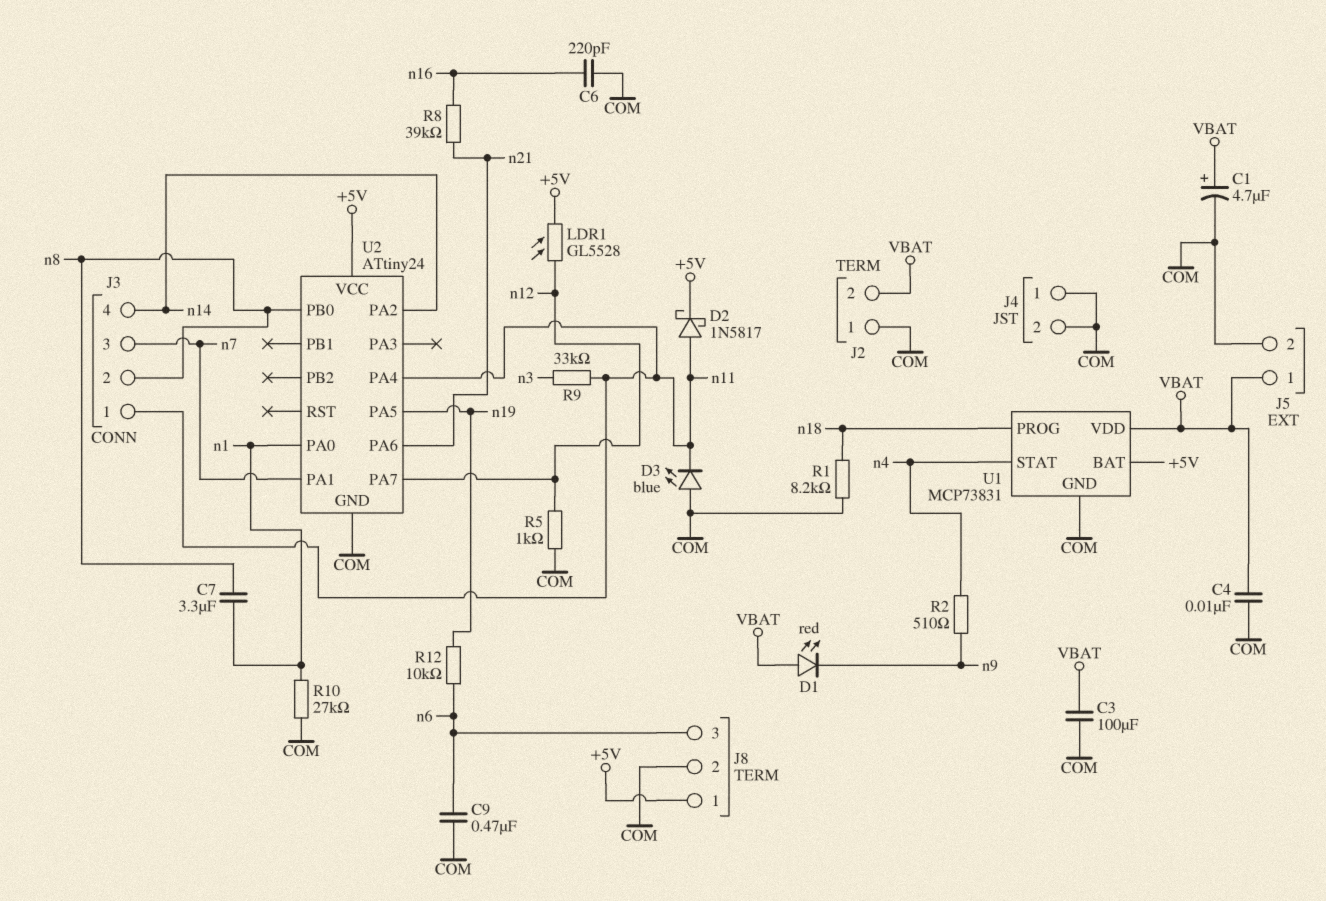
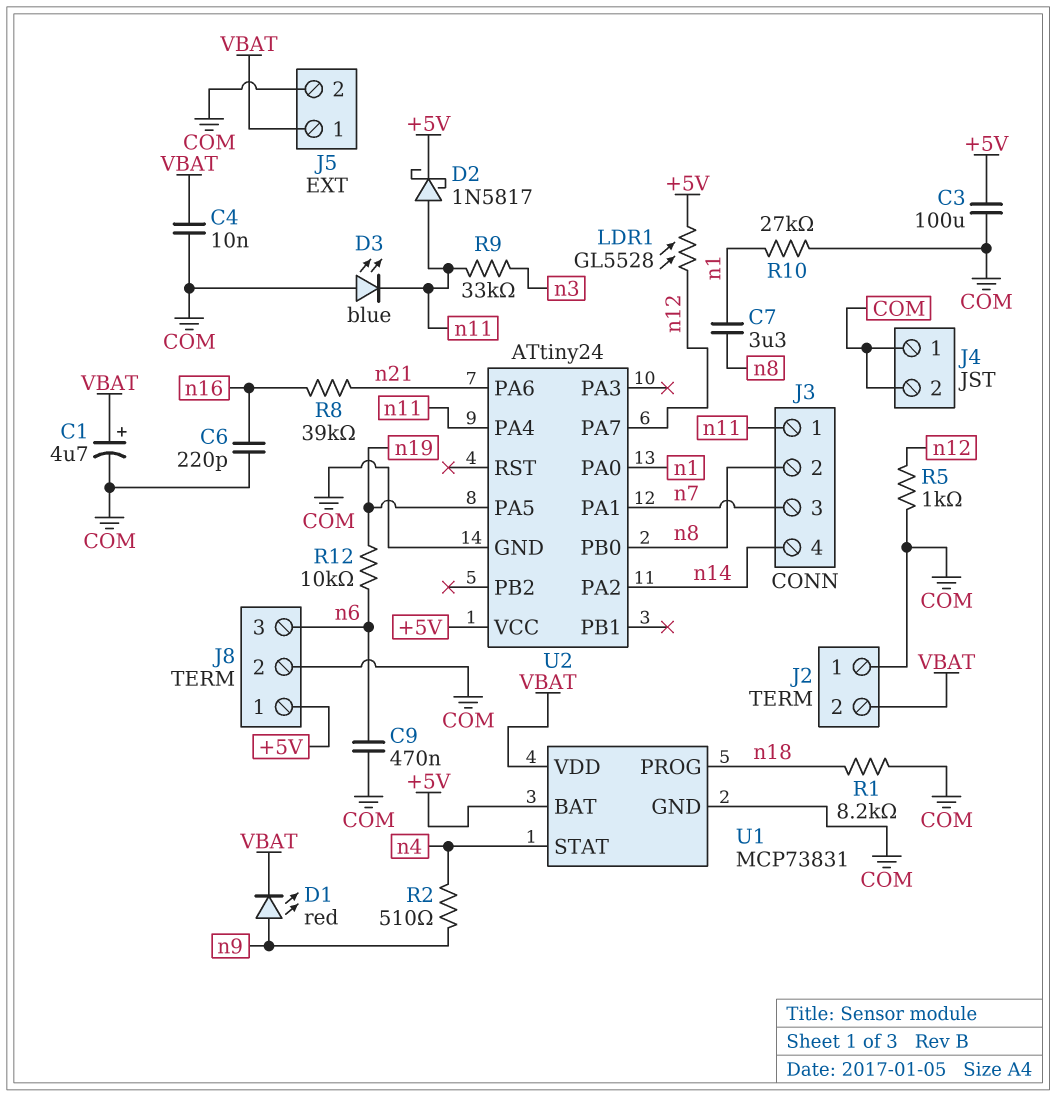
C3: 100uF (COM, VBAT) -> 100uF (+5V, COM)
D1: LED red (A VBAT, K n9) -> LED red (A n9, K VBAT)

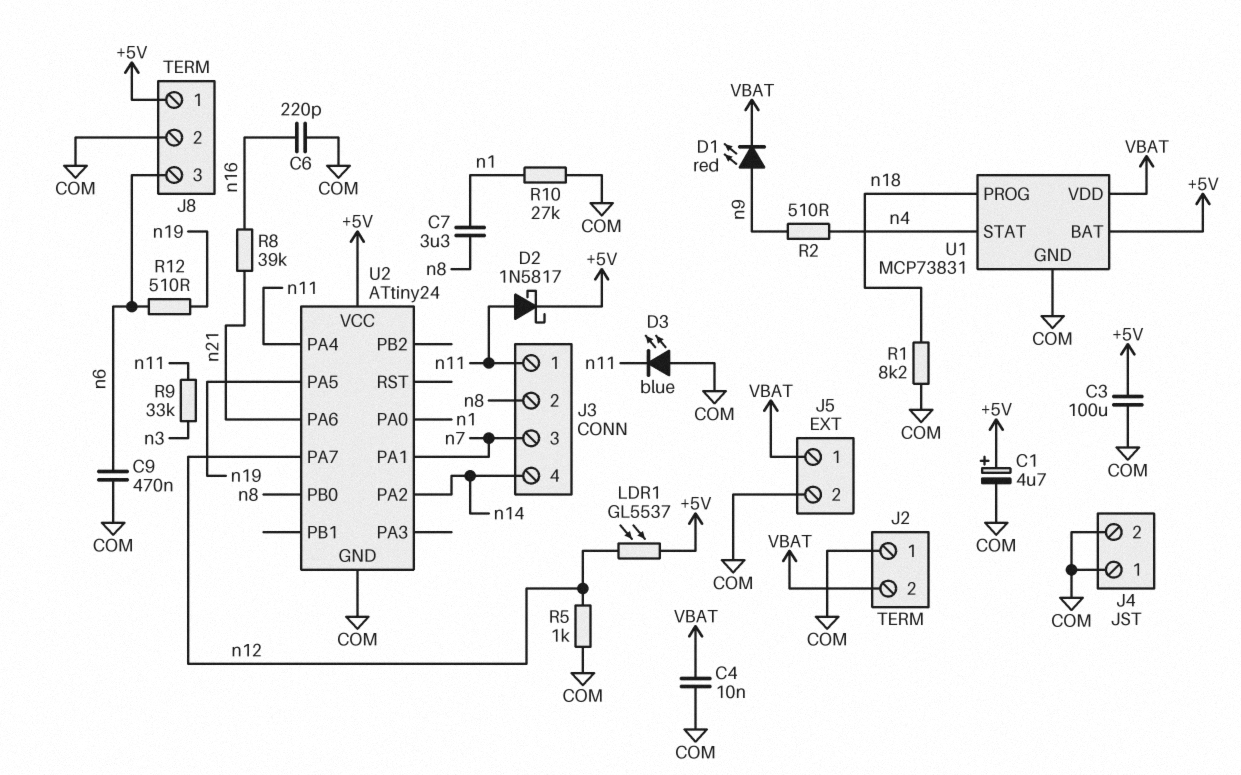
C1: 4.7uF (plus VBAT, minus COM) -> 4.7uF (plus +5V, minus COM)
LDR1: GL5528 (+5V, n12) -> GL5537 (+5V, n12)
R12: 10k (n6, n19) -> 510 (n6, n19)

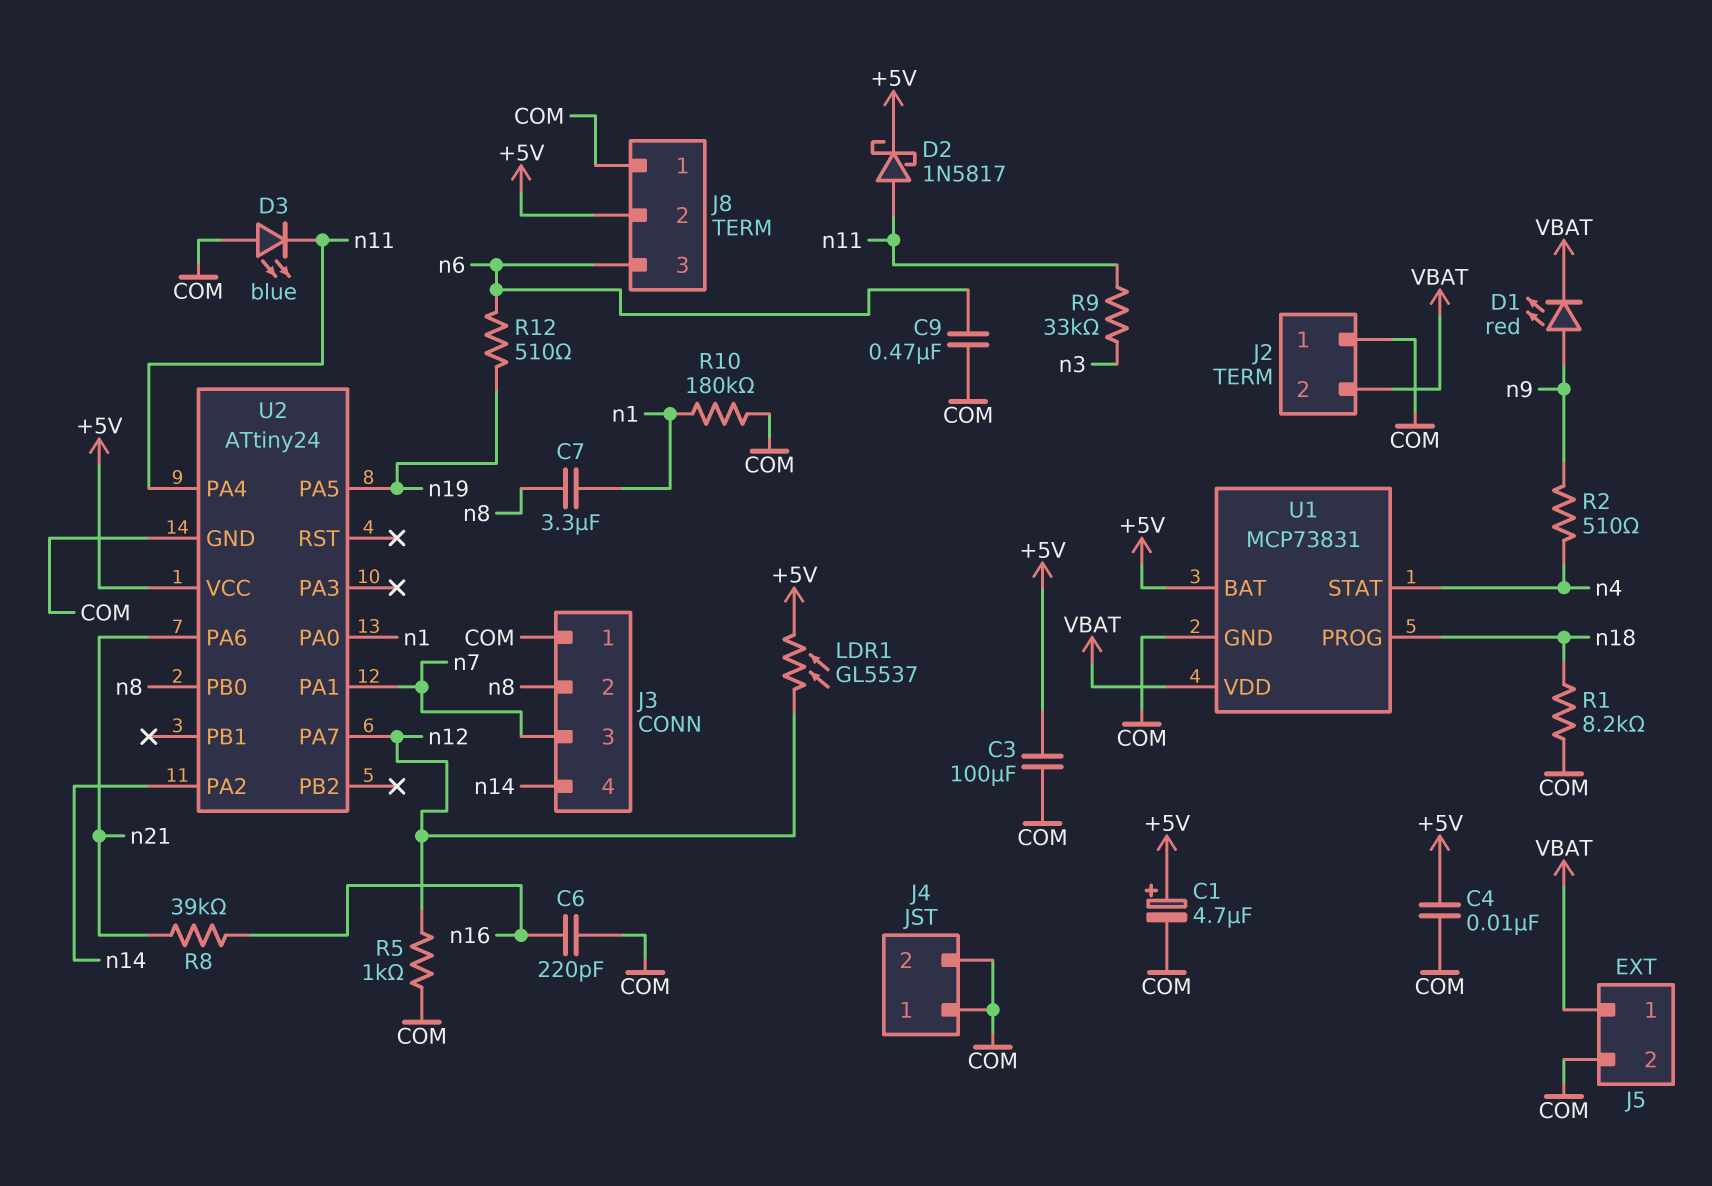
C4: 10nF (COM, VBAT) -> 10nF (+5V, COM)
J3 pin 1: n11 -> COM
J8 pin 1: +5V -> COM
J8 pin 2: COM -> +5V
R10: 27k (COM, n1) -> 180k (COM, n1)

